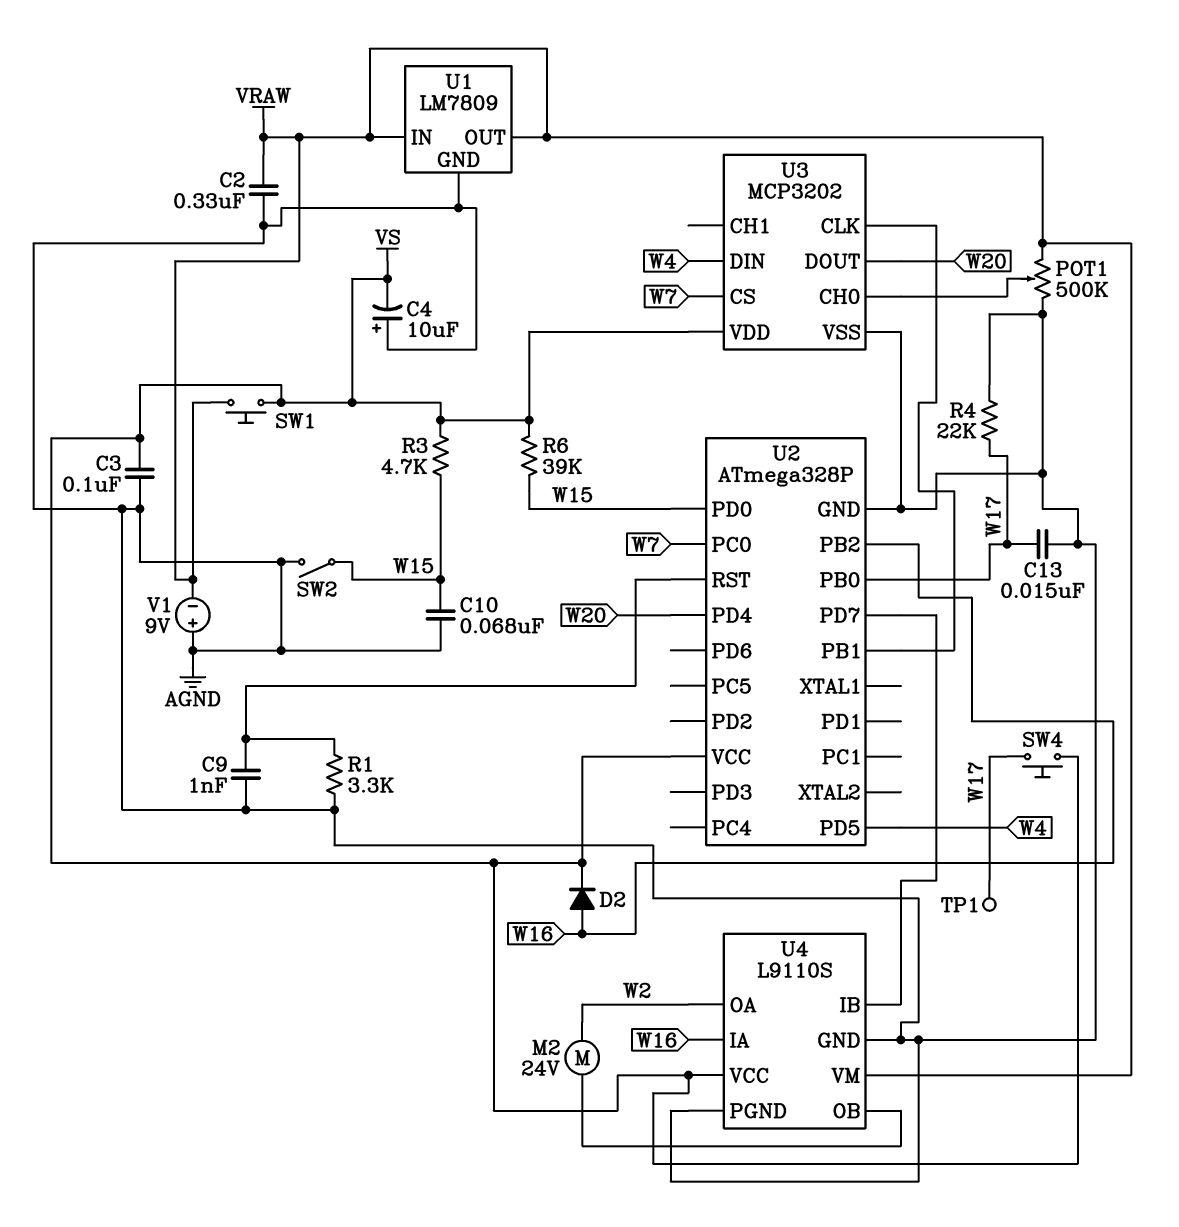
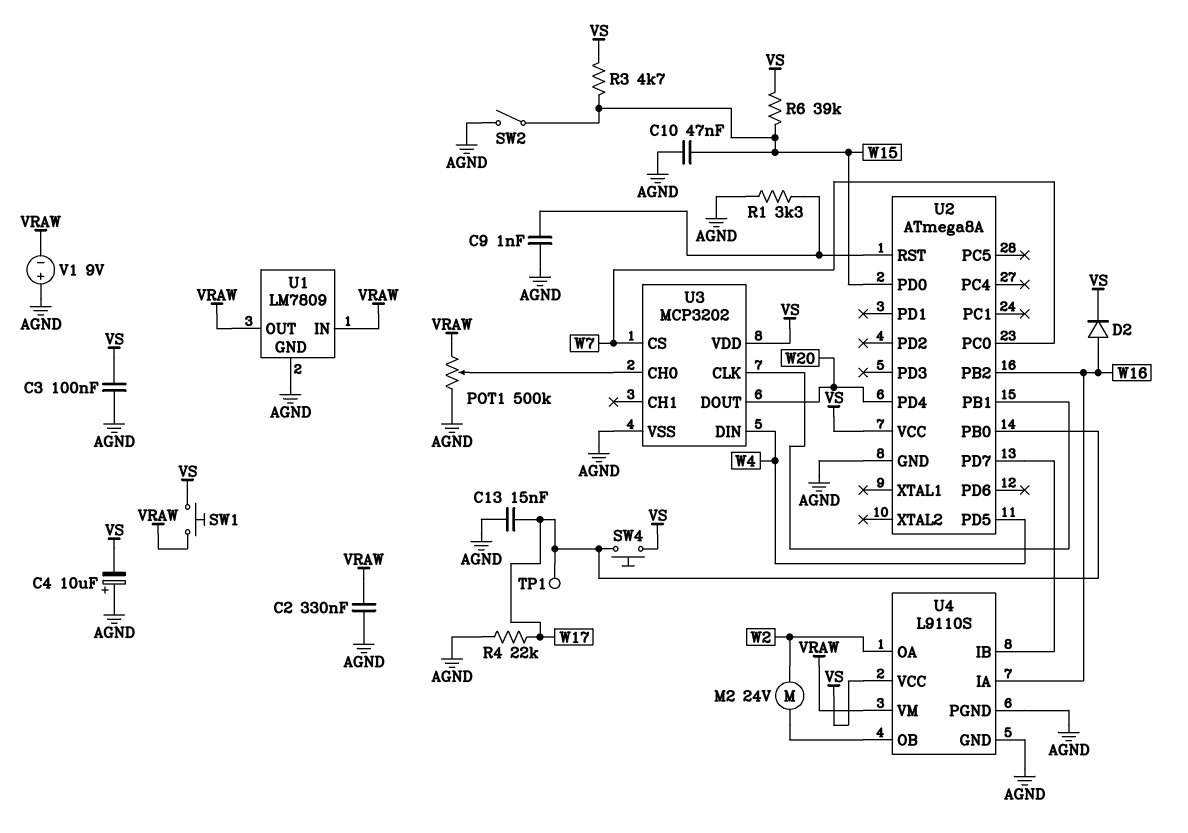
C10: 68nF (AGND, W15) -> 47nF (AGND, W15)
U2: ATmega328P -> ATmega8A

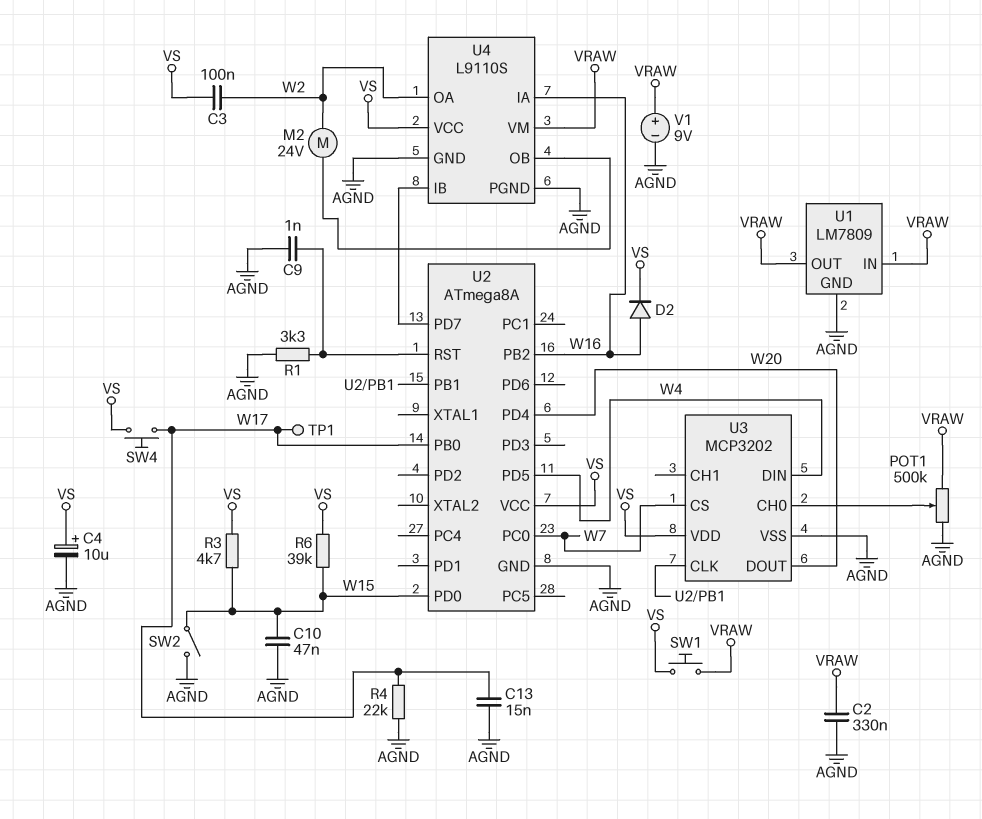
C3: 100nF (AGND, VS) -> 100nF (VS, W2)
C4: 10uF (plus AGND, minus VS) -> 10uF (plus VS, minus AGND)
V1: 9V (plus AGND, minus VRAW) -> 9V (plus VRAW, minus AGND)

